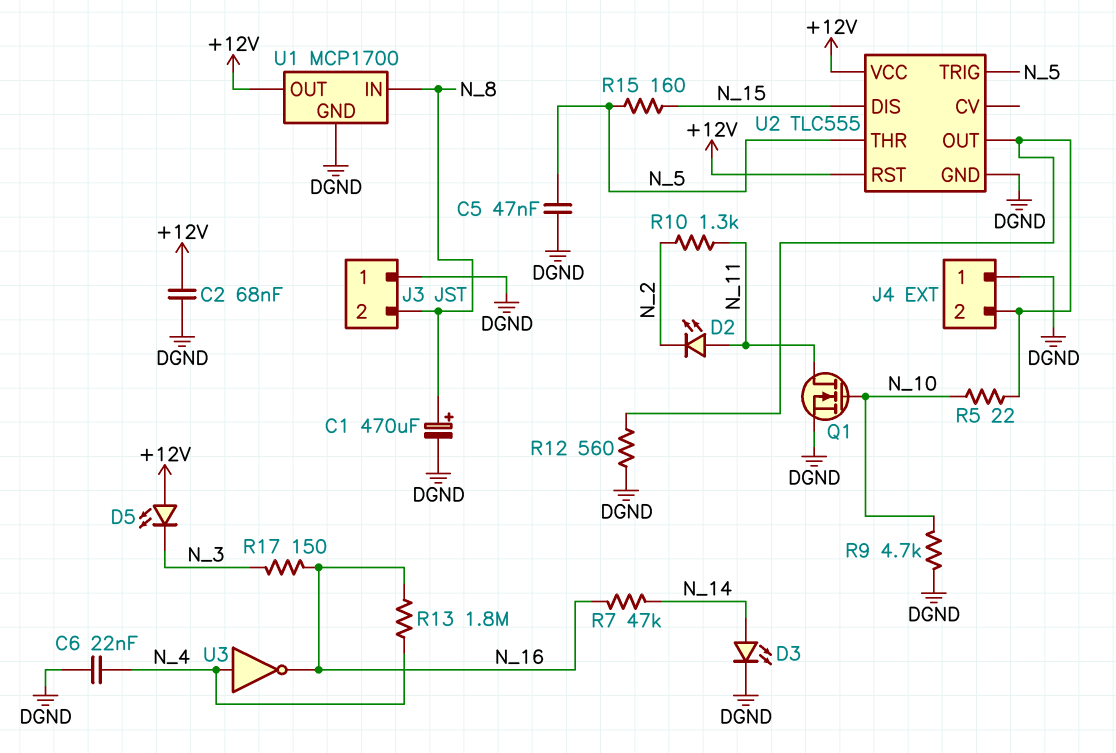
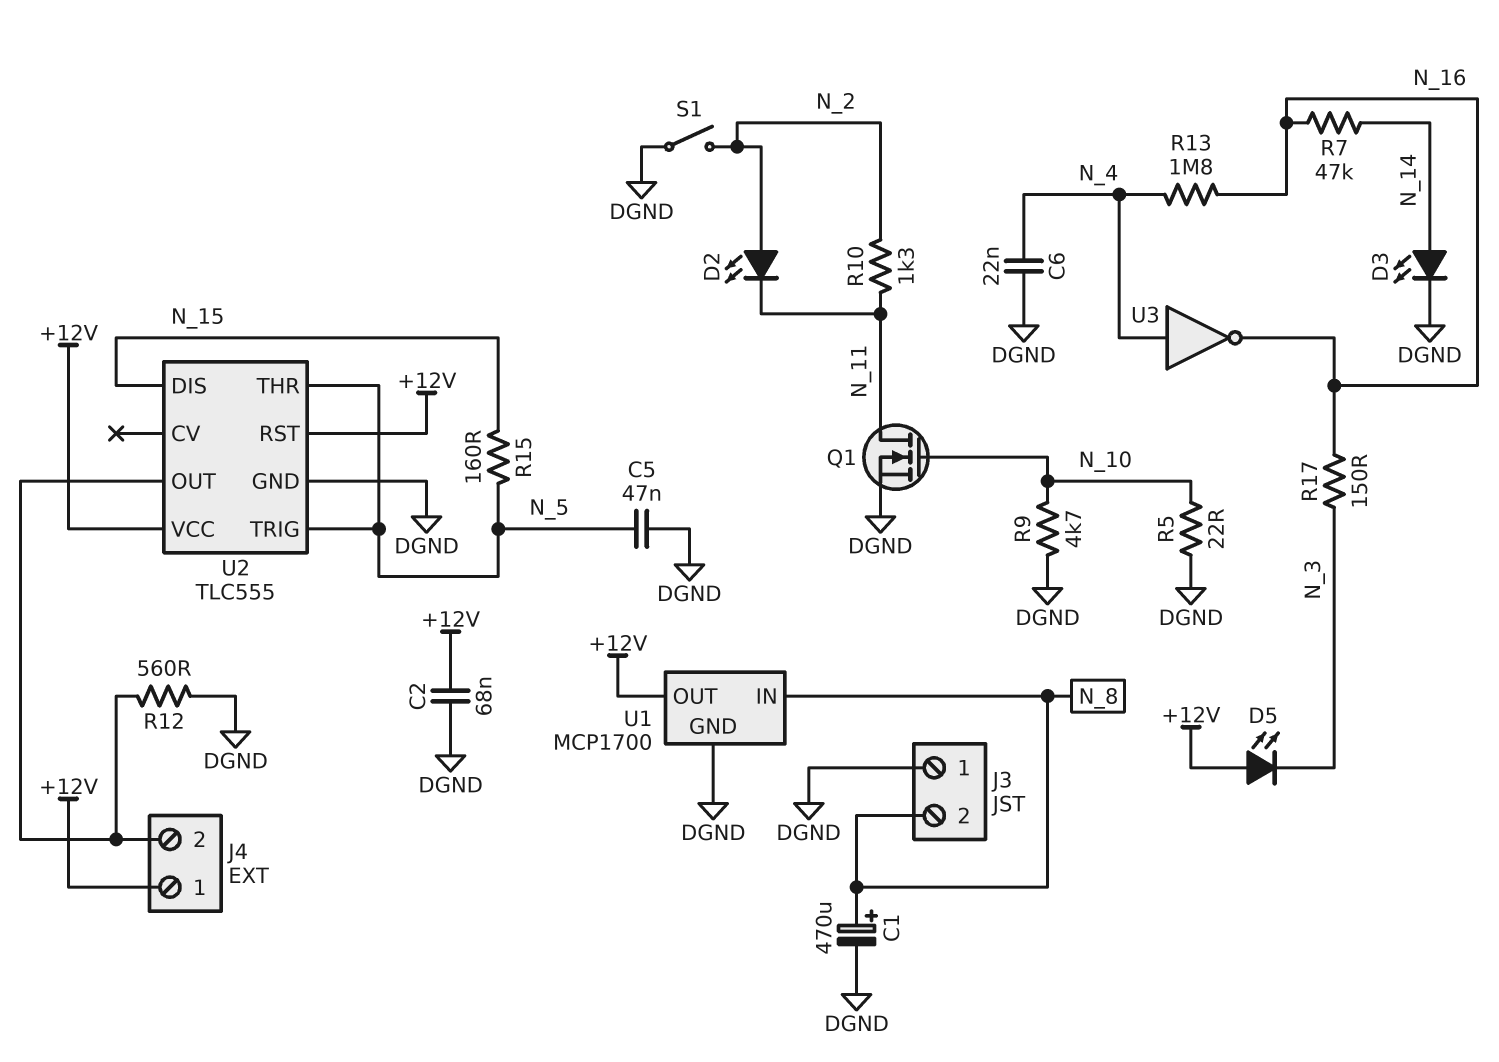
D2: LED (A N_11, K N_2) -> LED (A N_2, K N_11)
J4 pin 1: DGND -> +12V
R5: 22 (J4/2, N_10) -> 22 (DGND, N_10)
S1: none -> switch (DGND, N_2)

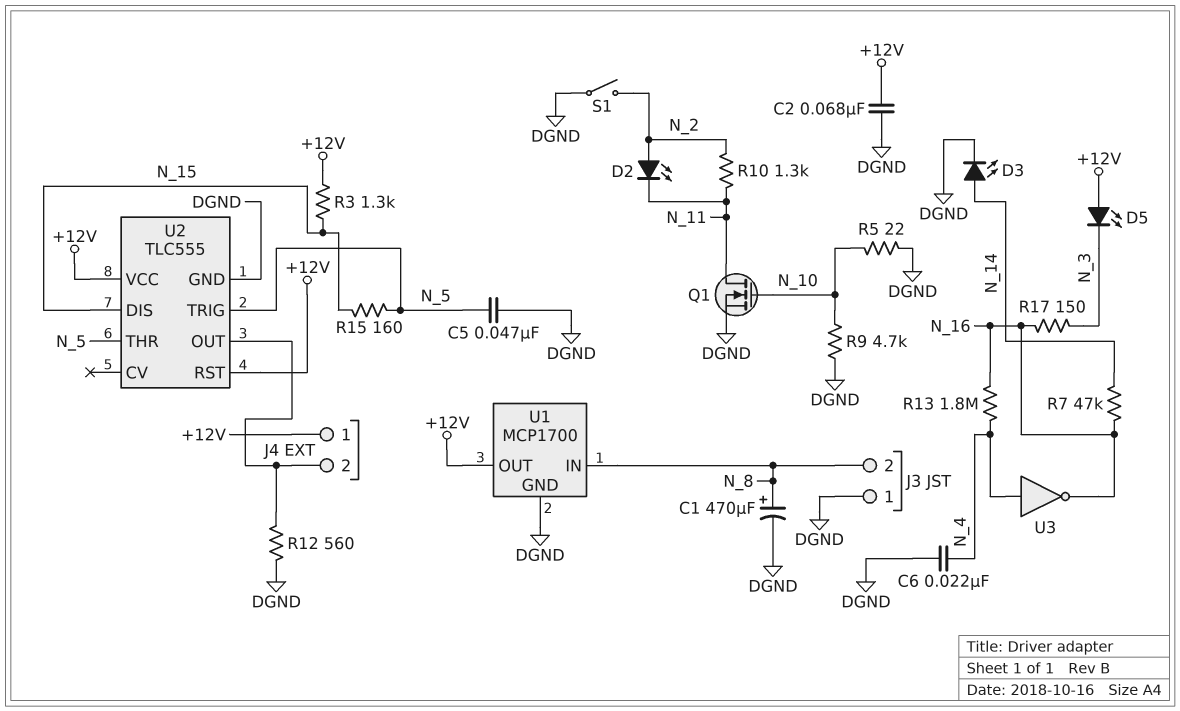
R3: none -> 1.3k (+12V, N_15)

